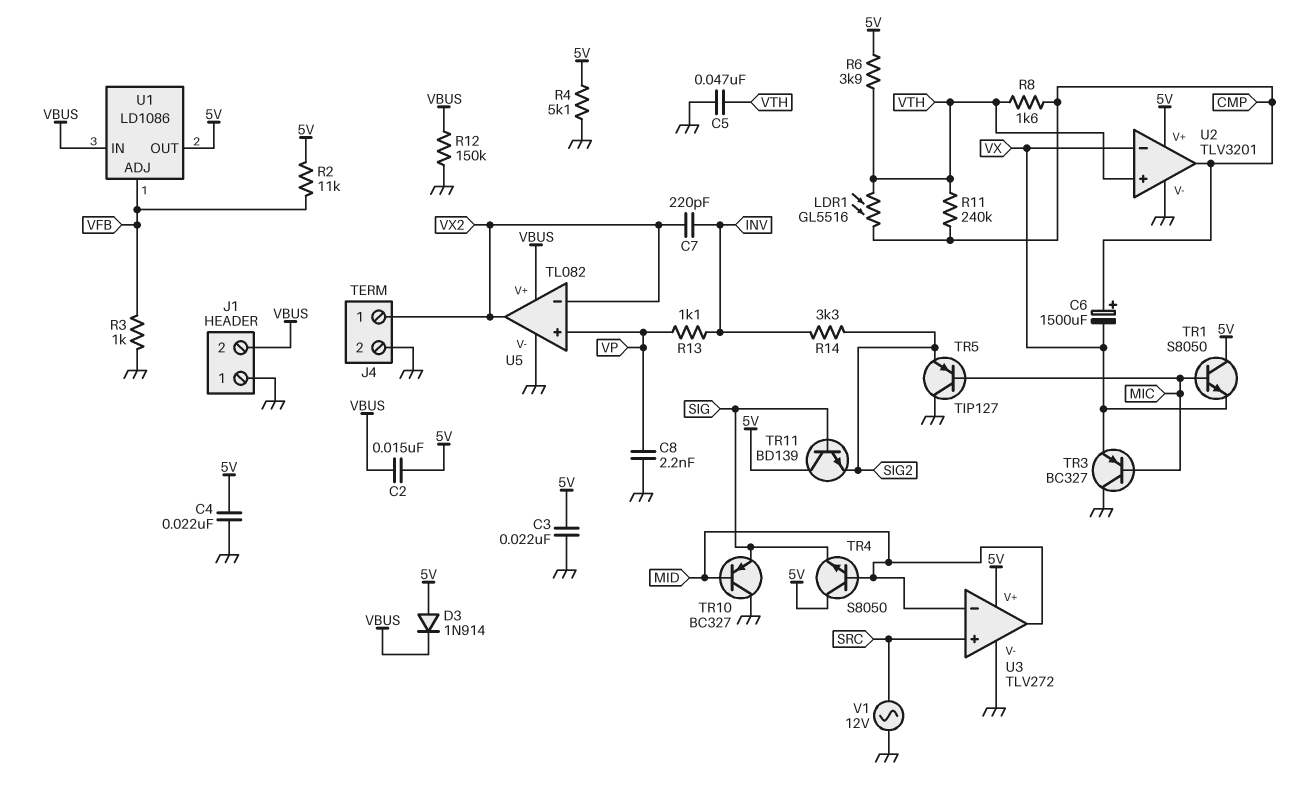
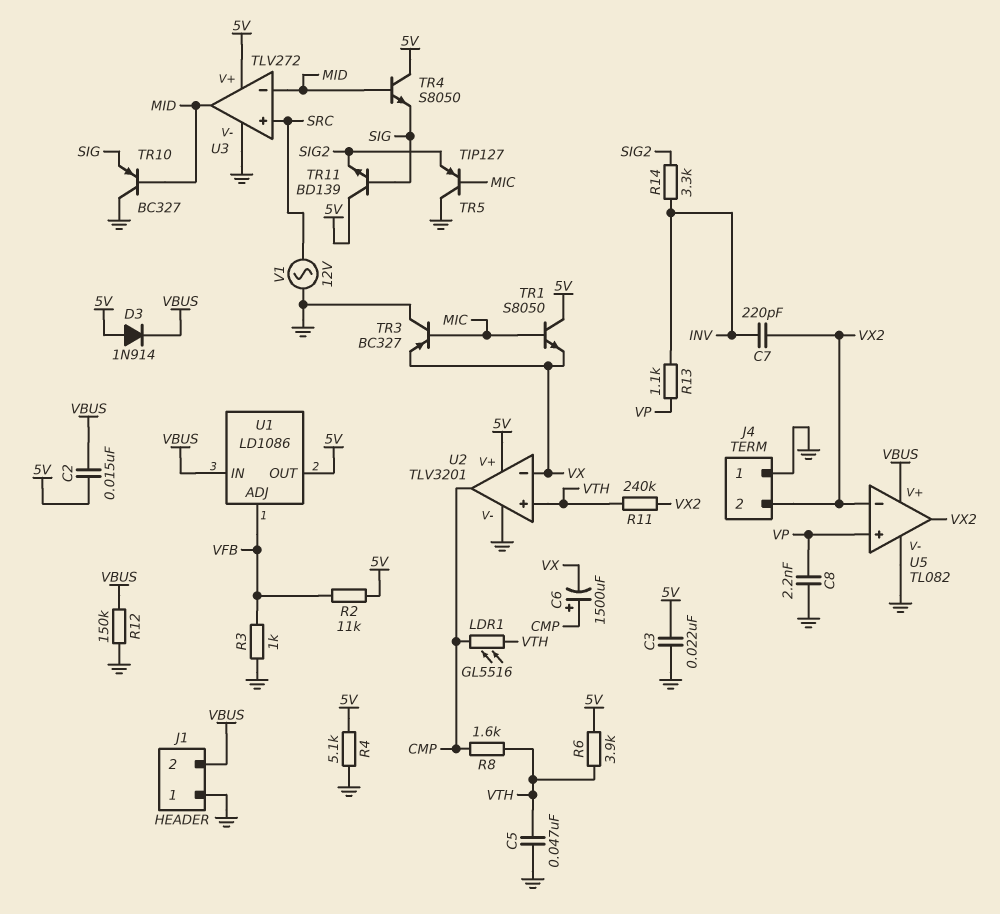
C4: 22nF (5V, GND) -> none
J4 pin 1: VX2 -> GND
J4 pin 2: GND -> VX2
R11: 240k (CMP, VTH) -> 240k (VTH, VX2)

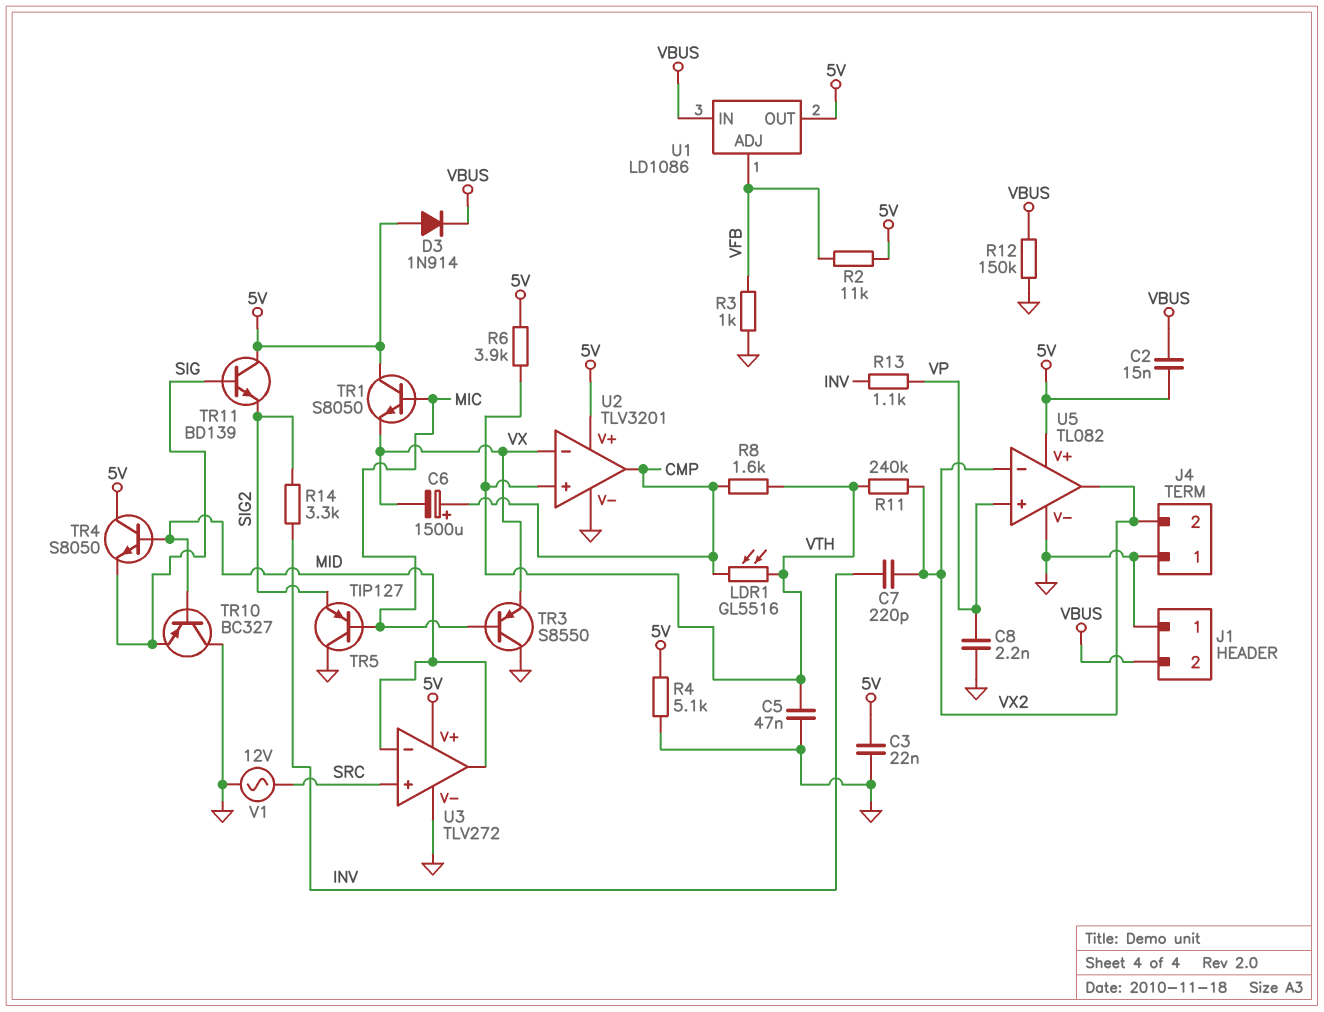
TR3: PNP BC327 (B MIC, C GND, E VX) -> PNP S8550 (B MIC, C GND, E VX)
U5 pin V+: VBUS -> 5V

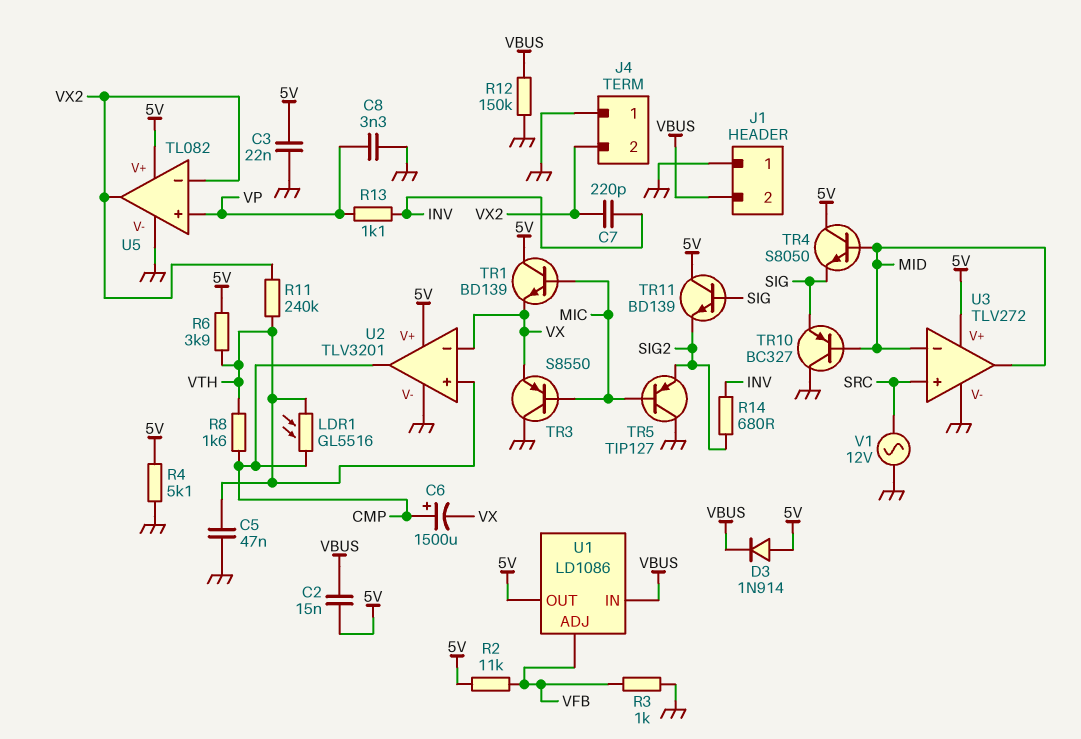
C8: 2.2nF (GND, VP) -> 3.3nF (GND, VP)
R14: 3.3k (INV, SIG2) -> 680 (INV, SIG2)
TR1: NPN S8050 (B MIC, C 5V, E VX) -> NPN BD139 (B MIC, C 5V, E VX)

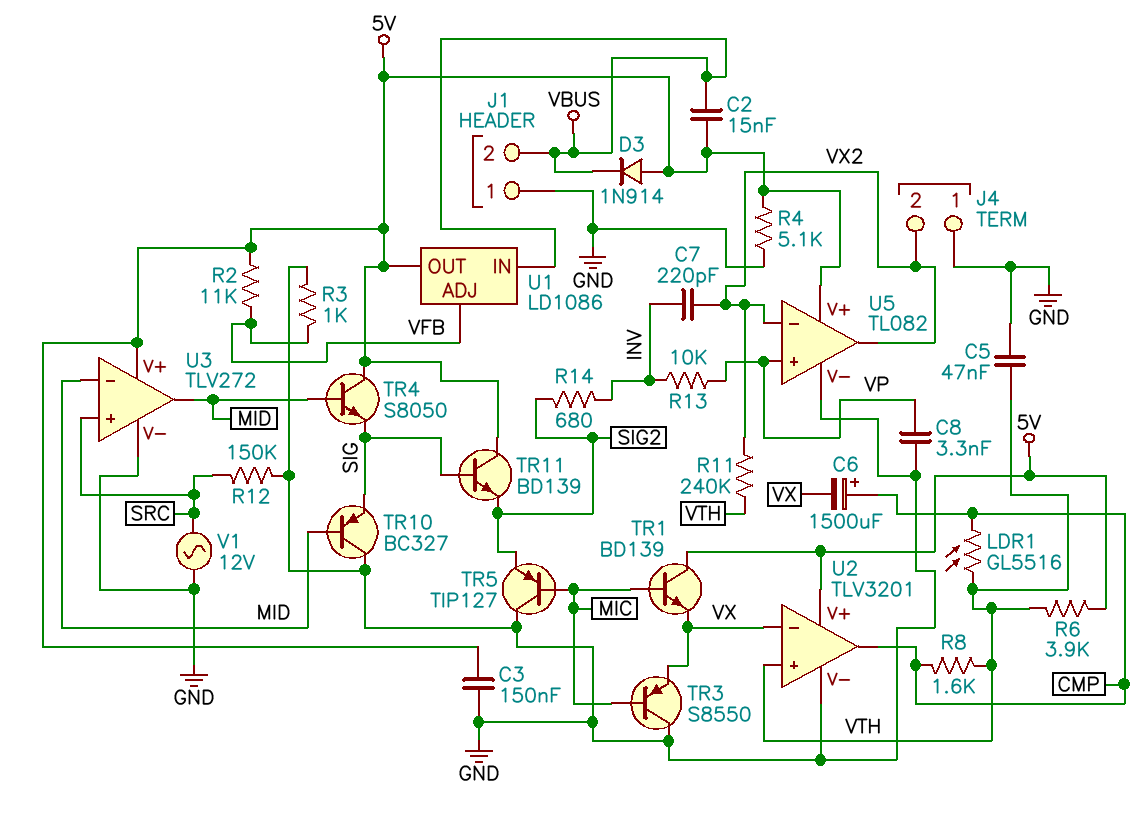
C3: 22nF (5V, GND) -> 150nF (5V, GND)
R12: 150k (GND, VBUS) -> 150k (GND, SRC)
R13: 1.1k (INV, VP) -> 10k (INV, VP)

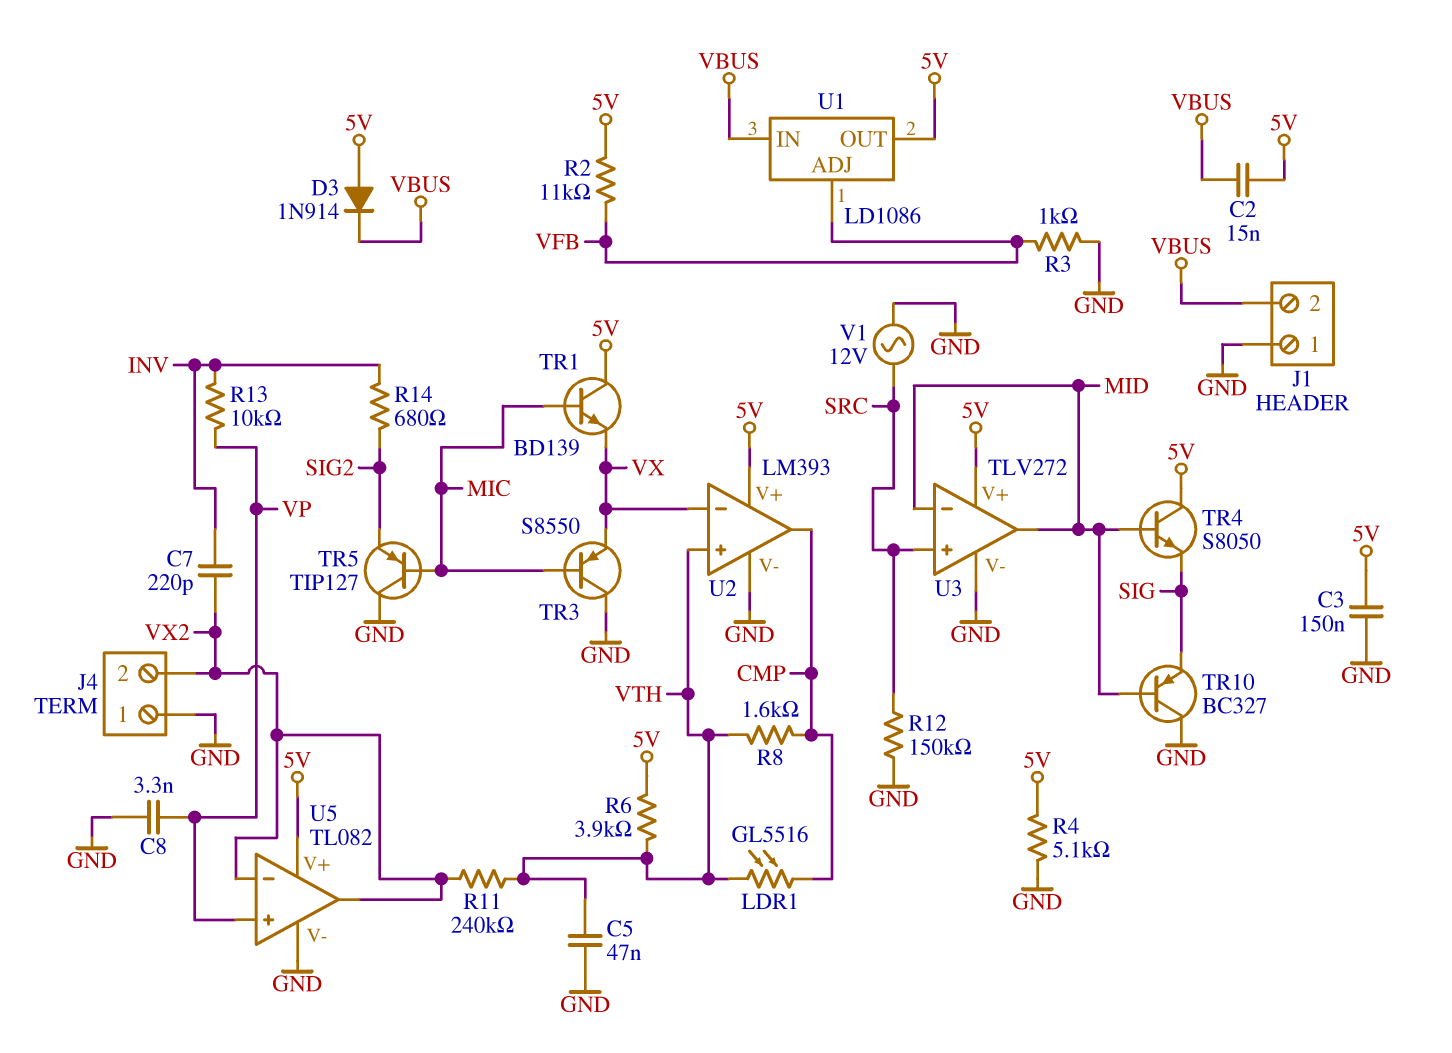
C6: 1500uF (plus CMP, minus VX) -> none
TR11: NPN BD139 (B SIG, C 5V, E SIG2) -> none
U2: TLV3201 -> LM393

